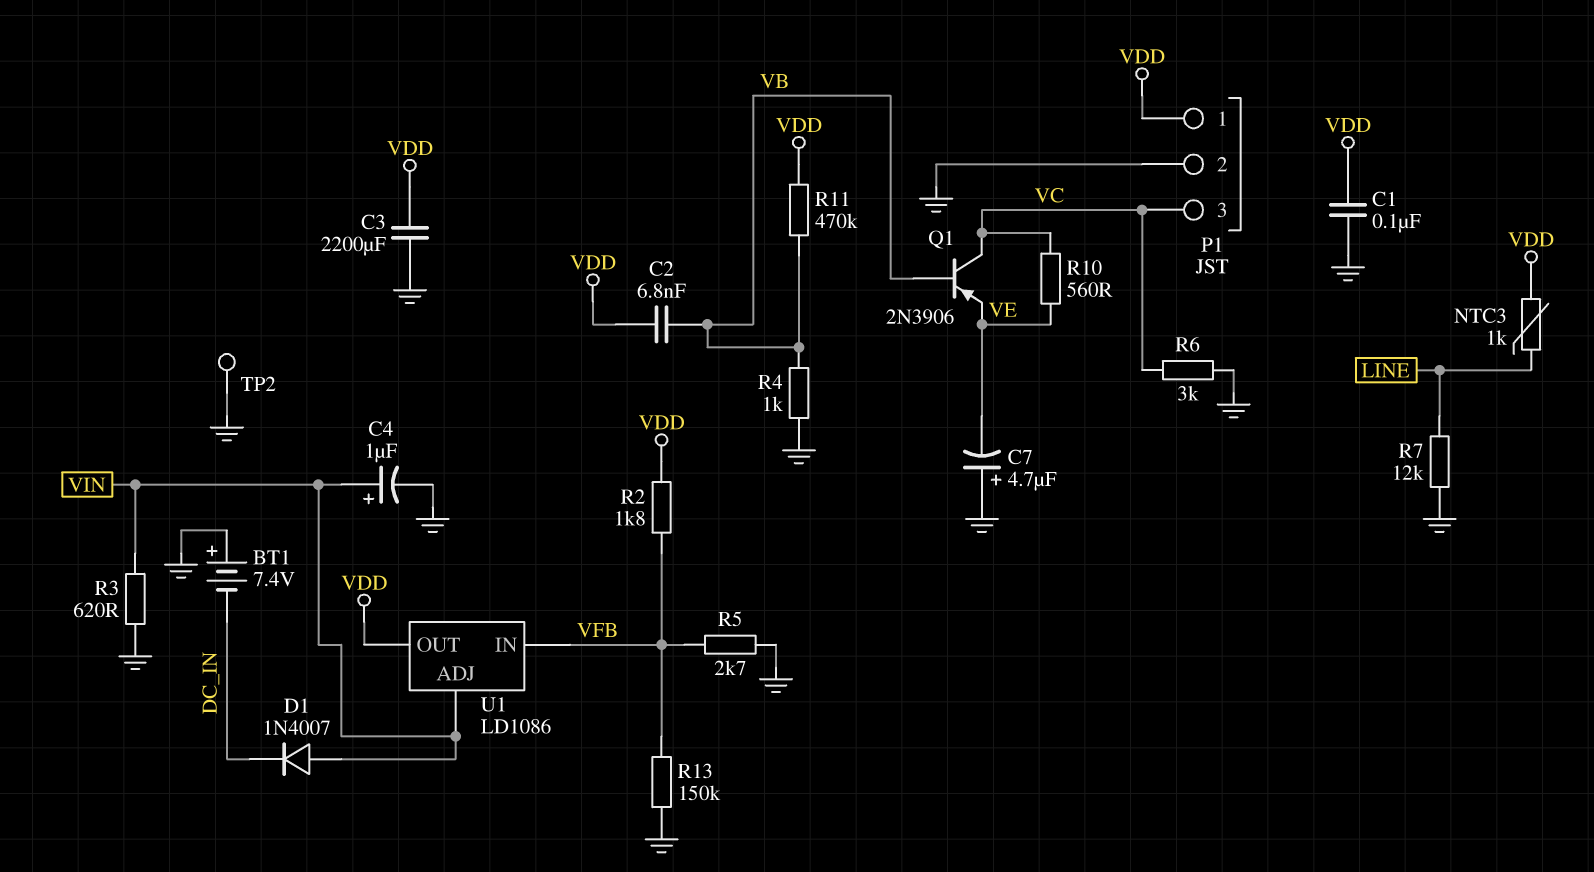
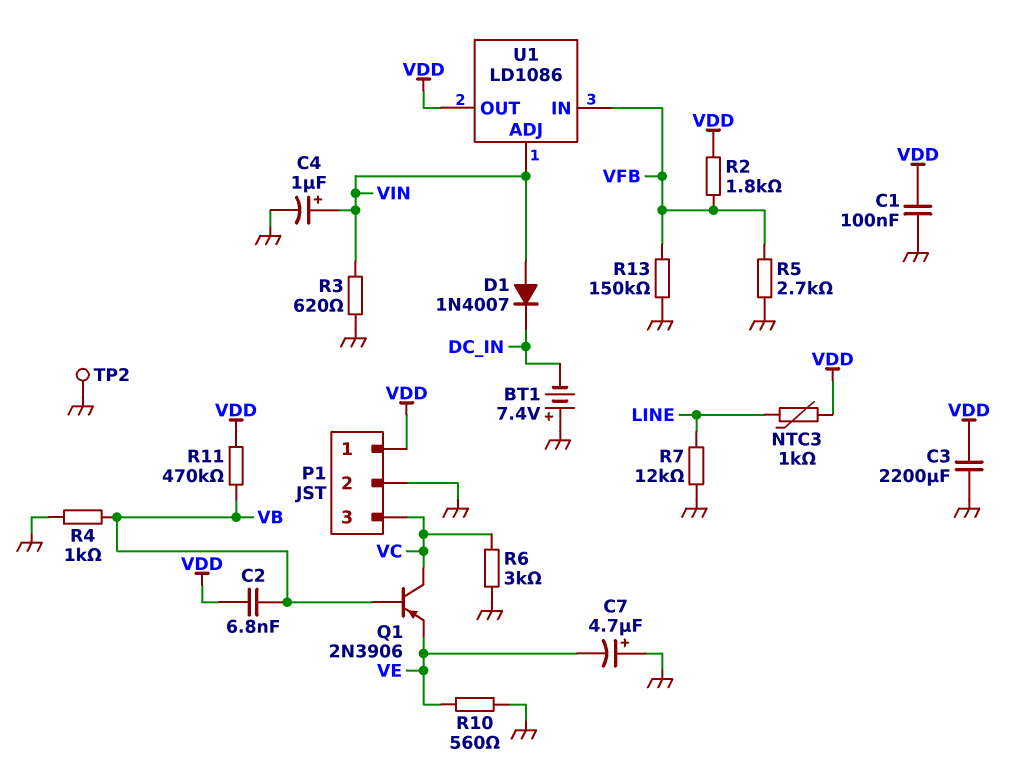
R10: 560 (VC, VE) -> 560 (GND, VE)

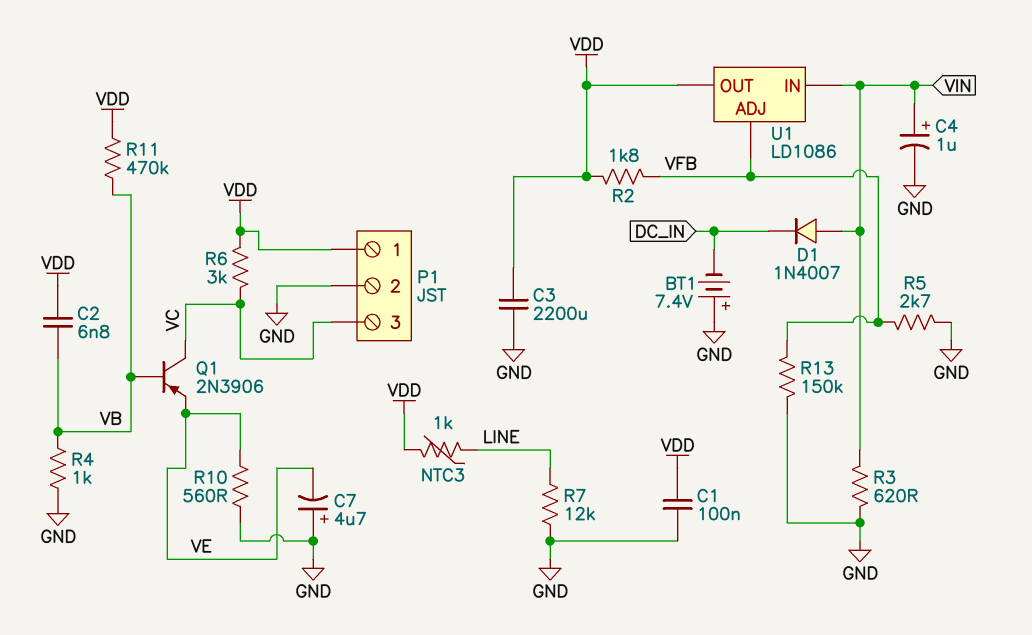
R6: 3k (GND, VC) -> 3k (VC, VDD)
TP2: test point (GND) -> none
U1 pin ADJ: VIN -> VFB
U1 pin IN: VFB -> VIN

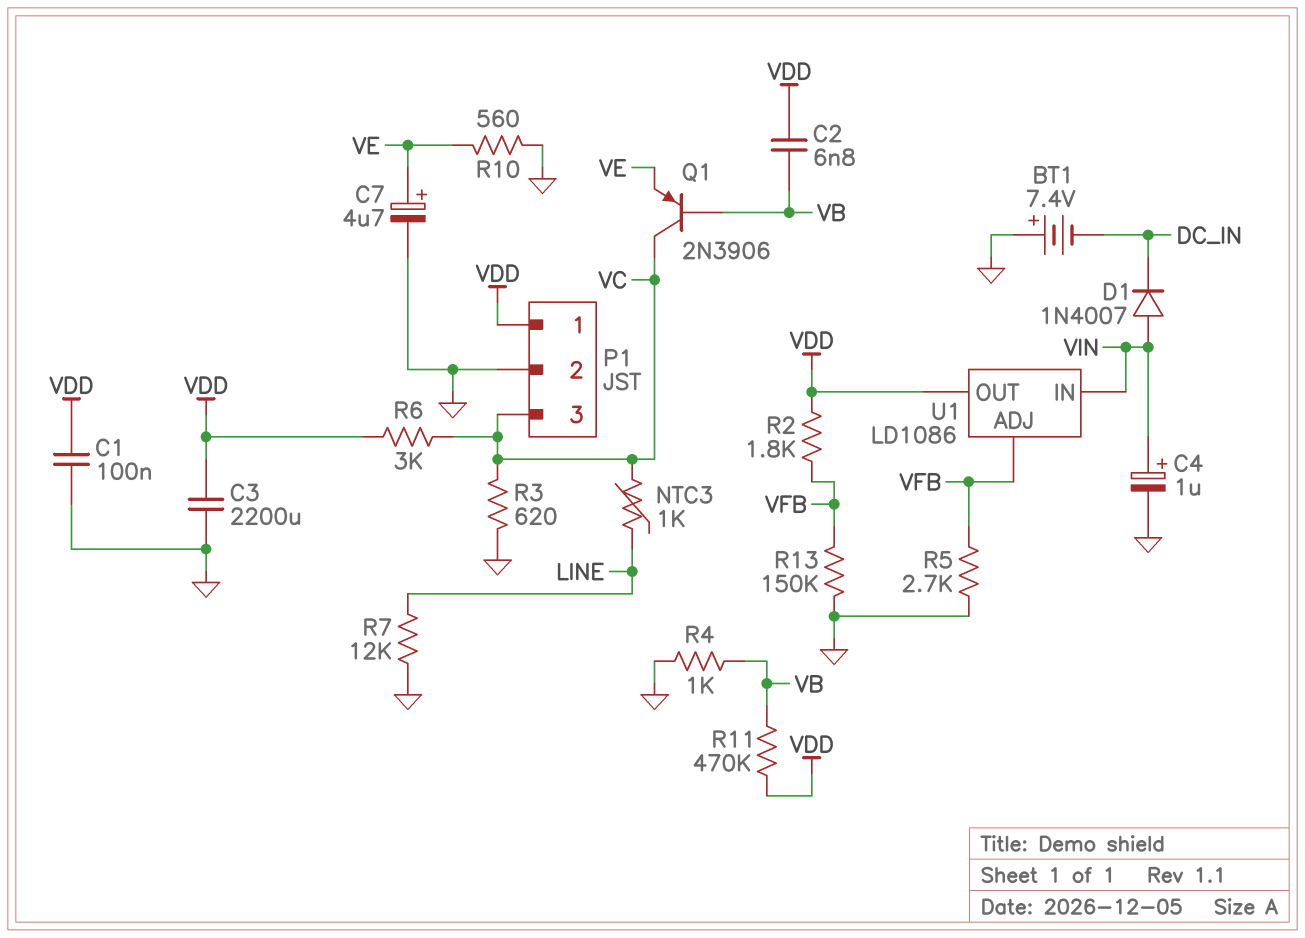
C7: 4.7uF (plus GND, minus VE) -> 4.7uF (plus VE, minus GND)
NTC3: 1k (LINE, VDD) -> 1k (LINE, VC)
R3: 620 (GND, VIN) -> 620 (GND, VC)

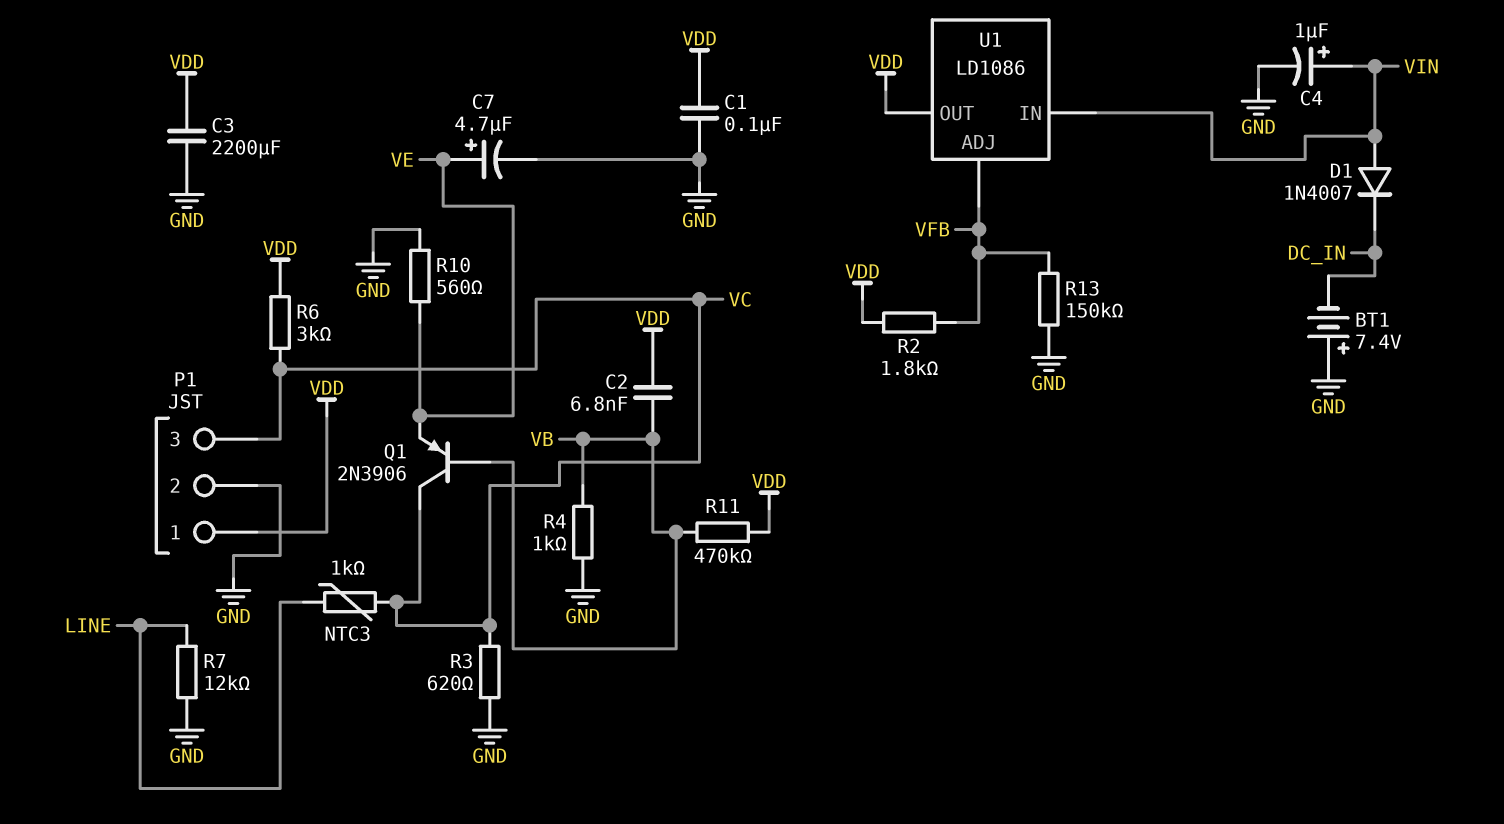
R5: 2.7k (GND, VFB) -> none

